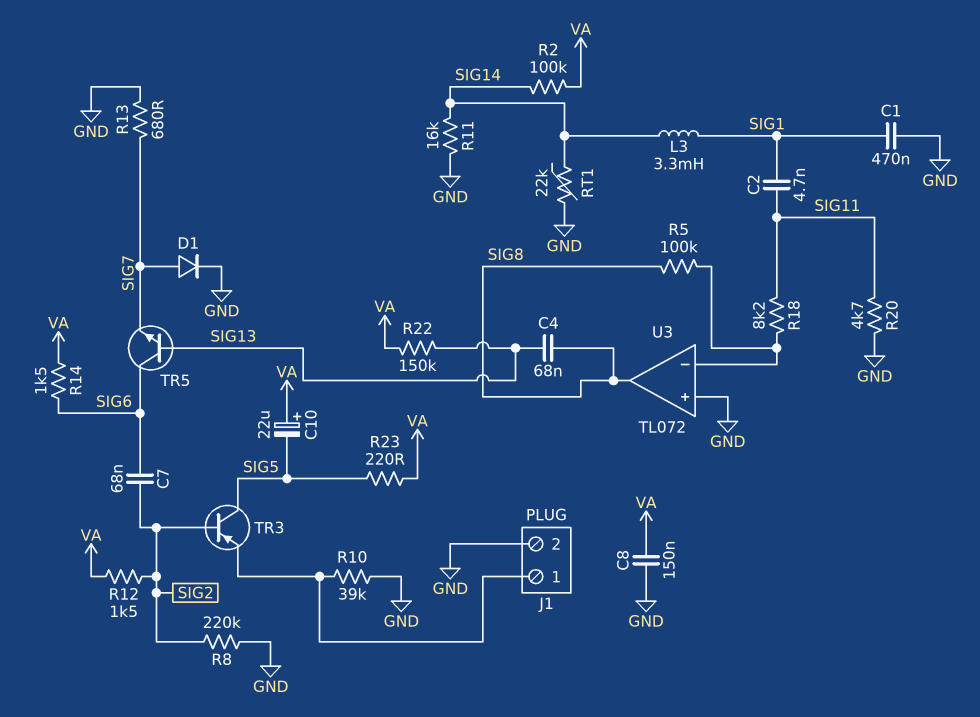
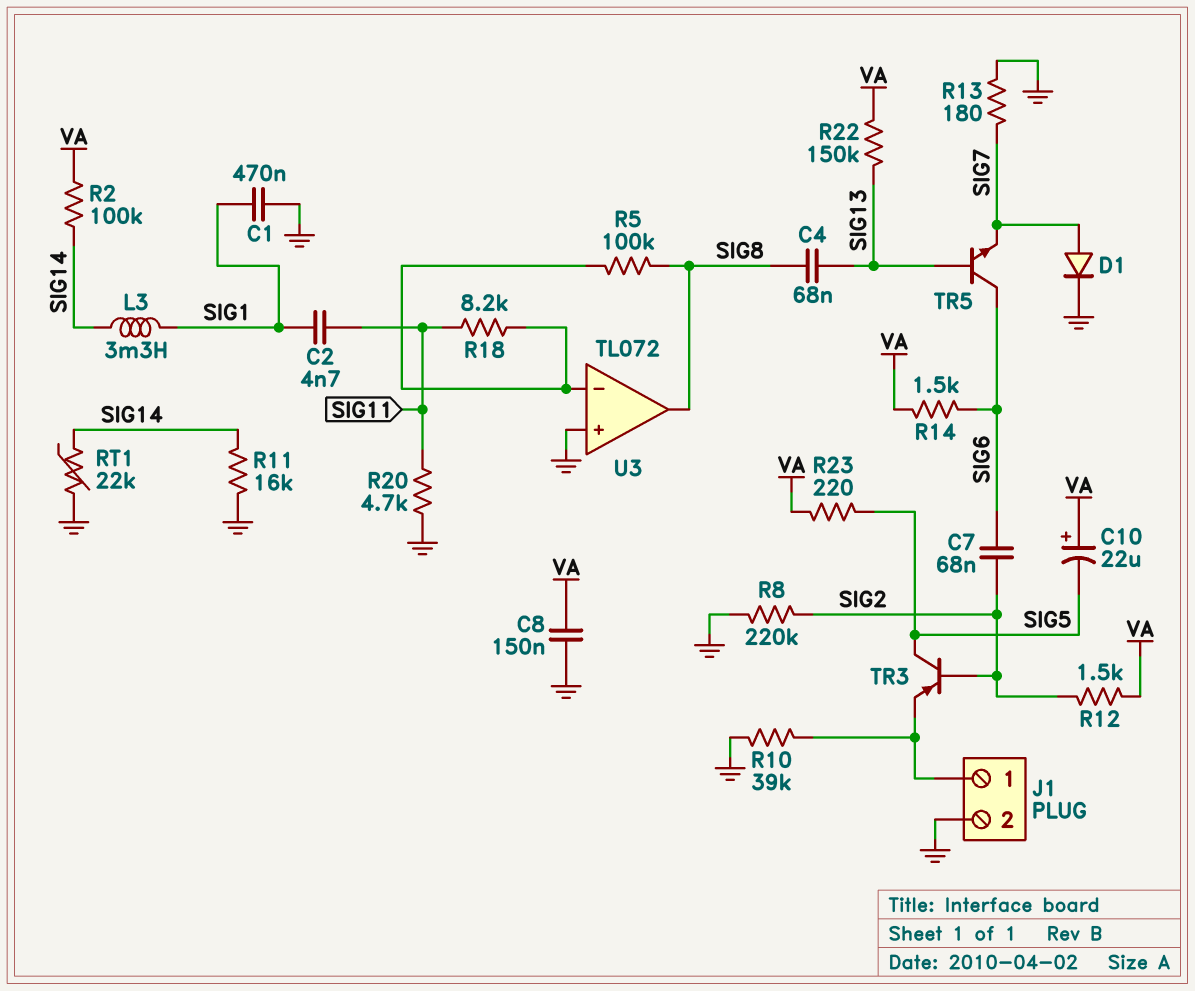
R13: 680 (GND, SIG7) -> 180 (GND, SIG7)

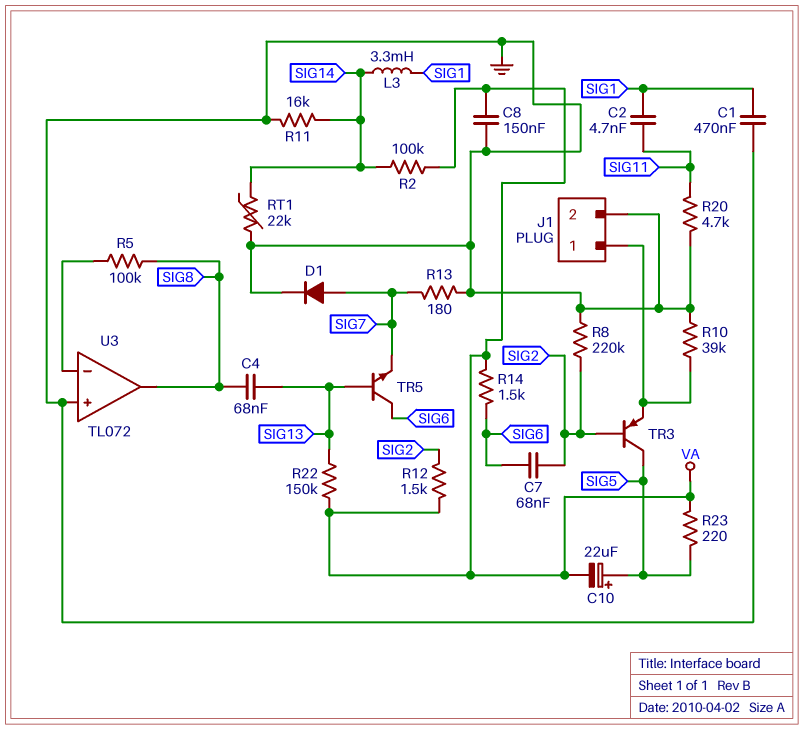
C10: 22uF (plus VA, minus SIG5) -> 22uF (plus SIG5, minus VA)
R18: 8.2k (SIG11, U3/in-) -> none

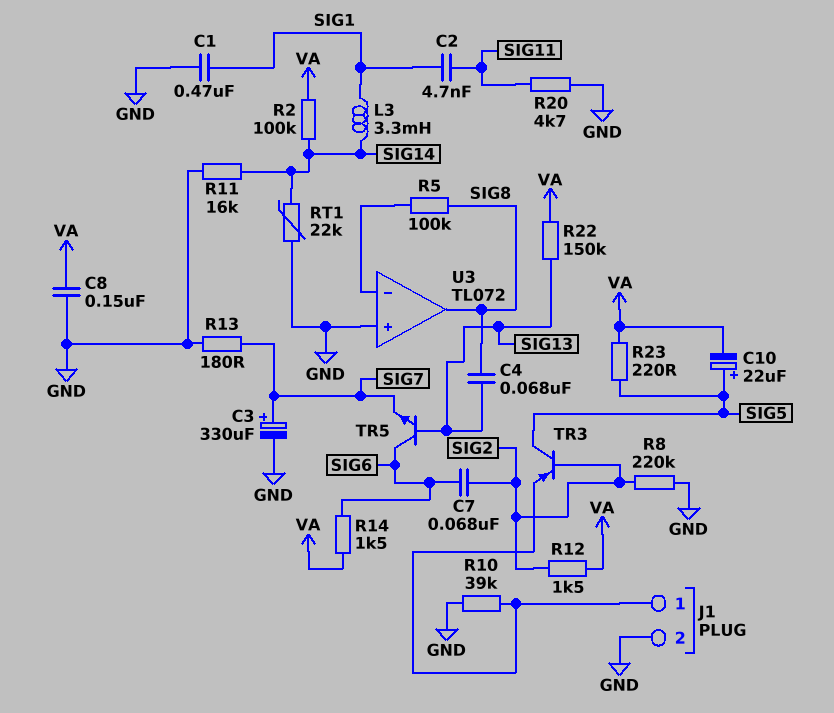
C3: none -> 330uF (plus SIG7, minus GND)
D1: diode (A SIG7, K GND) -> none

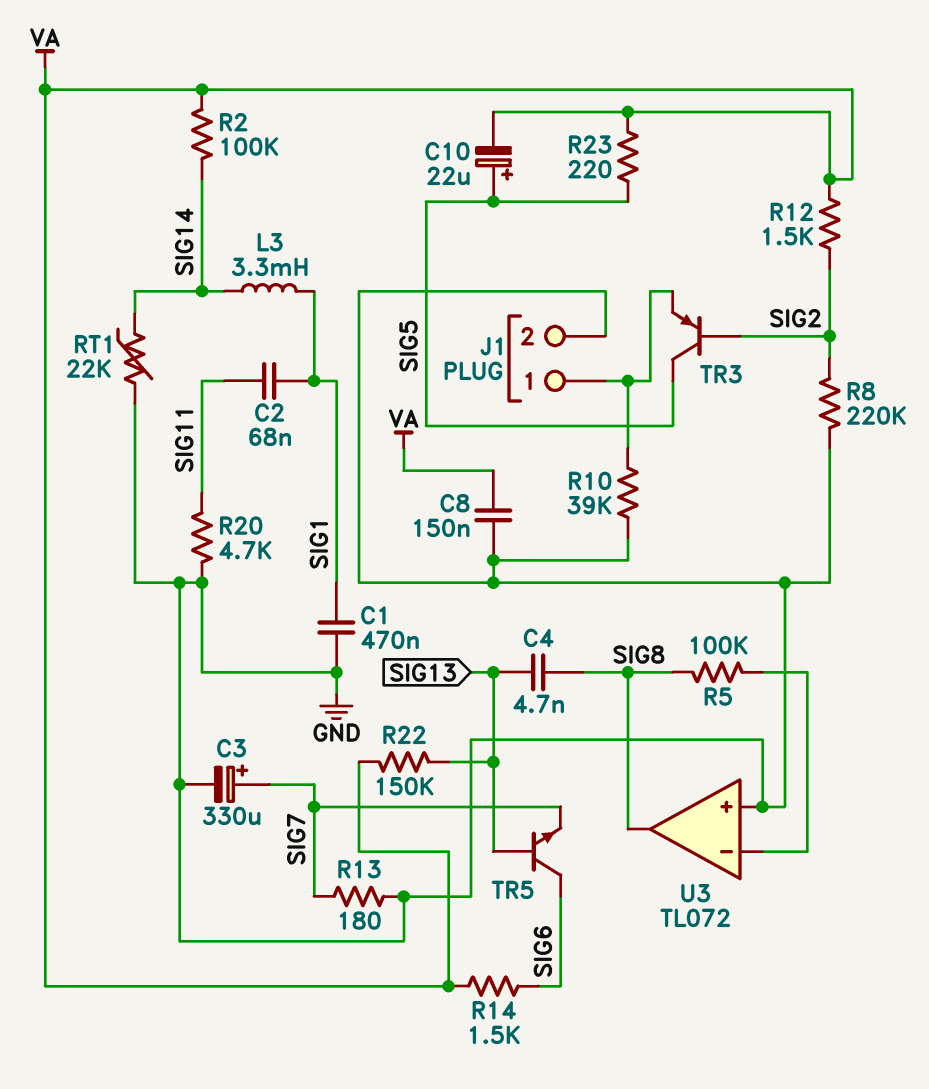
C2: 4.7nF (SIG1, SIG11) -> 68nF (SIG1, SIG11)
C4: 68nF (SIG8, SIG13) -> 4.7nF (SIG8, SIG13)
C7: 68nF (SIG2, SIG6) -> none
R11: 16k (GND, SIG14) -> none

